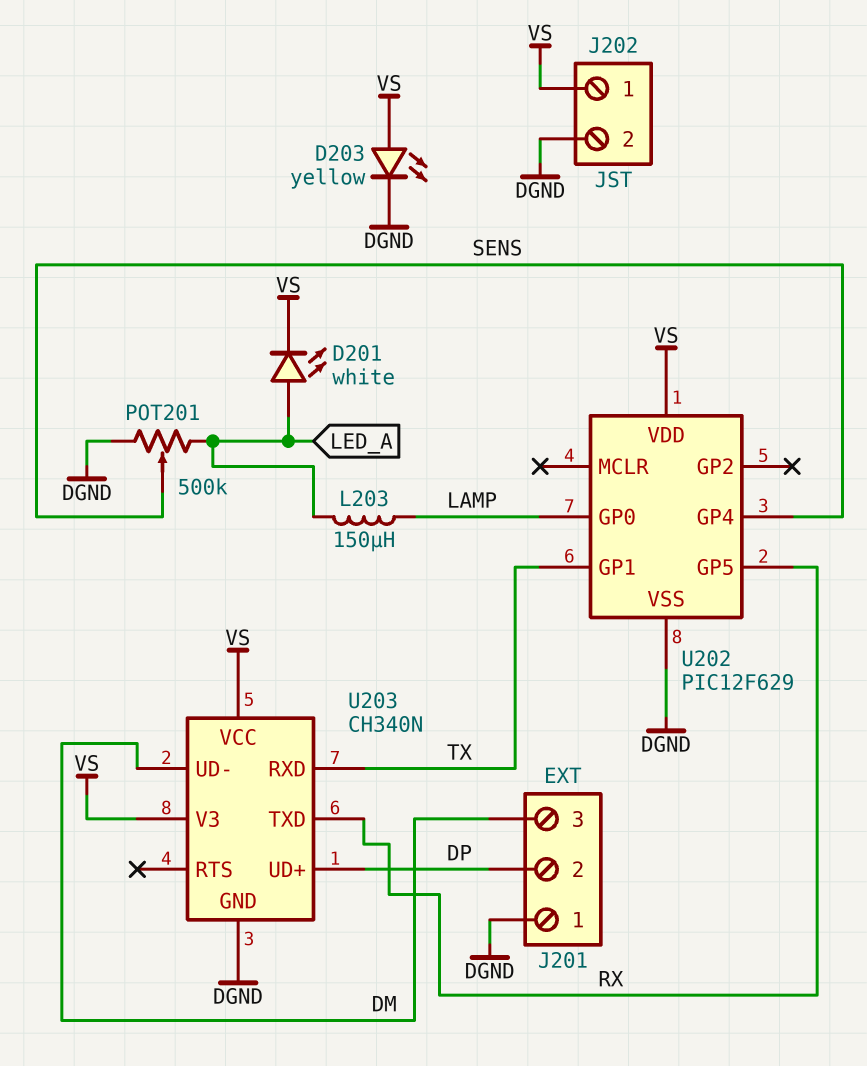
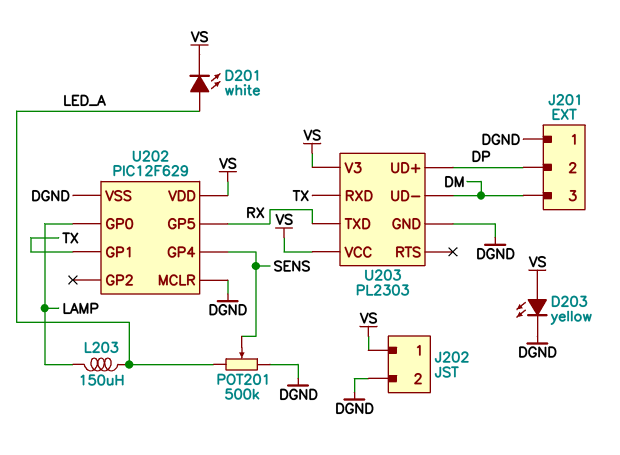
U202 pin MCLR: none -> DGND
U203: CH340N -> PL2303

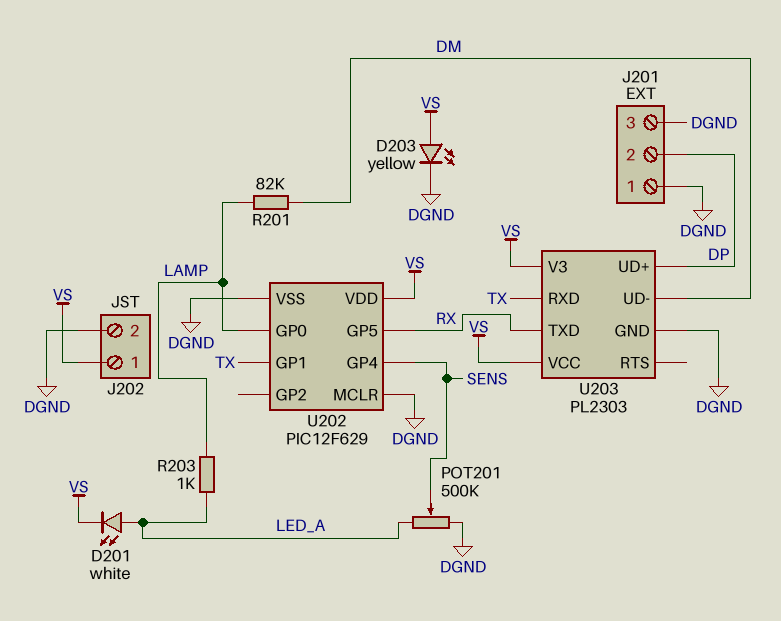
J201 pin 3: DM -> DGND
L203: 150uH (LAMP, LED_A) -> none
R201: none -> 82k (DM, LAMP)
R203: none -> 1k (LAMP, LED_A)

